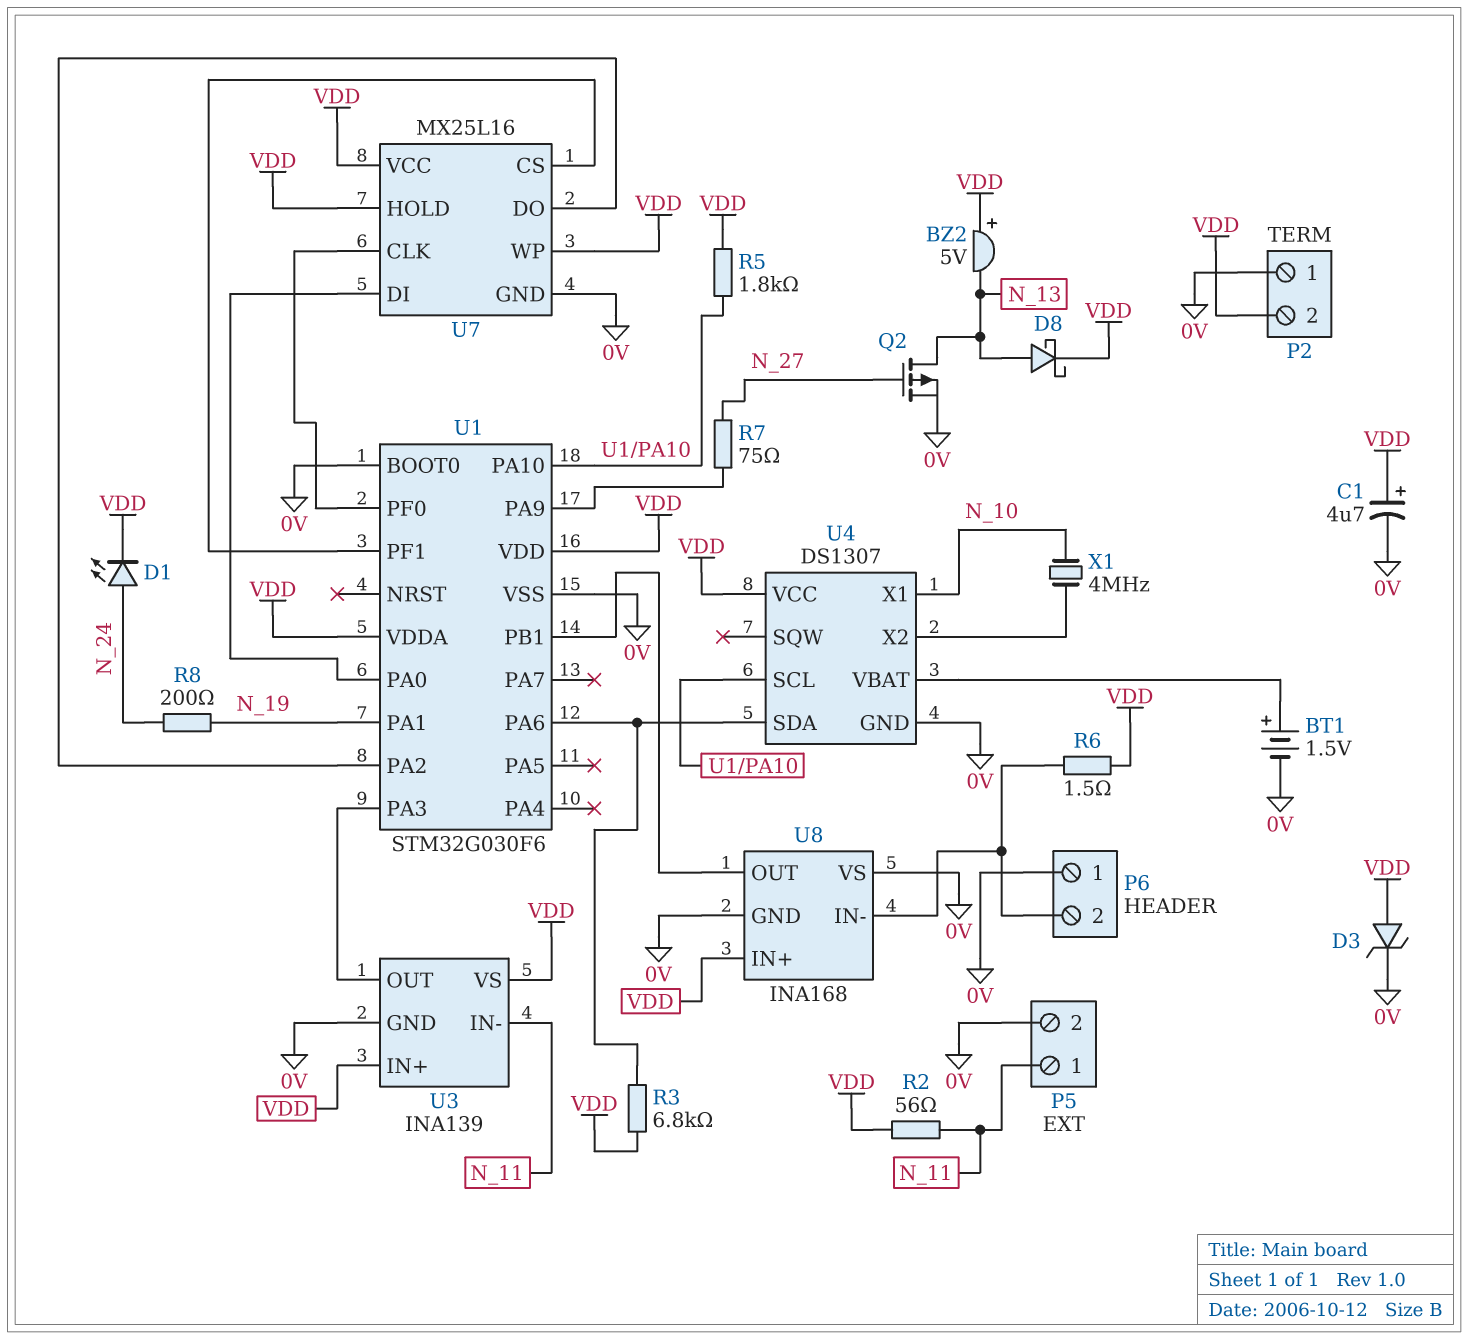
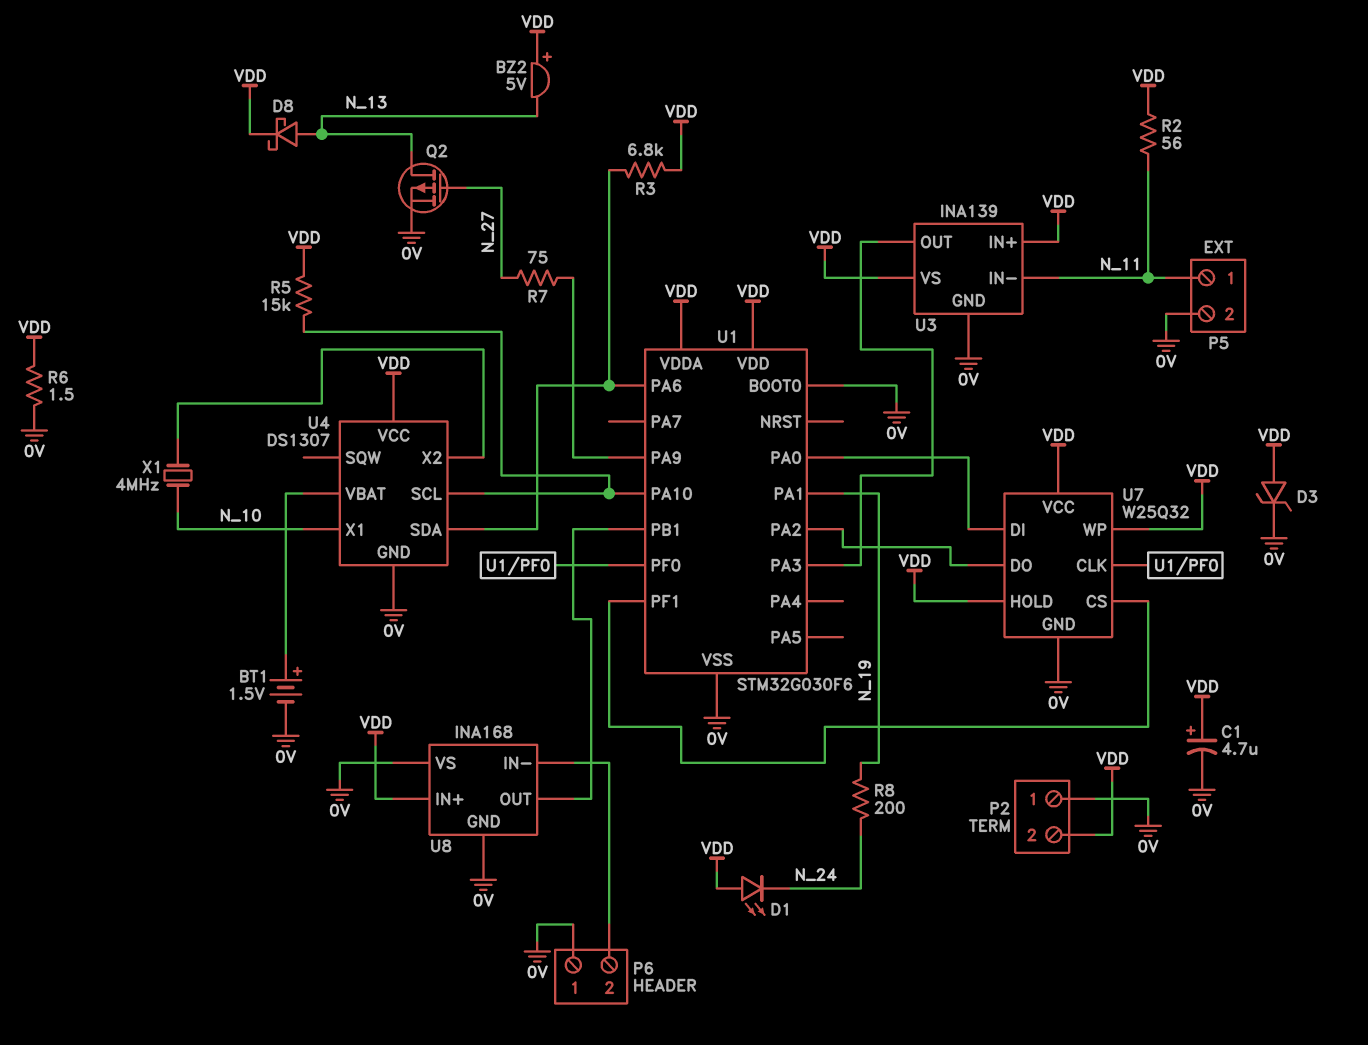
D1: LED (A N_24, K VDD) -> LED (A VDD, K N_24)
R5: 1.8k (U1/PA10, VDD) -> 15k (U1/PA10, VDD)
R6: 1.5 (P6/2, VDD) -> 1.5 (0V, VDD)
U7: MX25L16 -> W25Q32

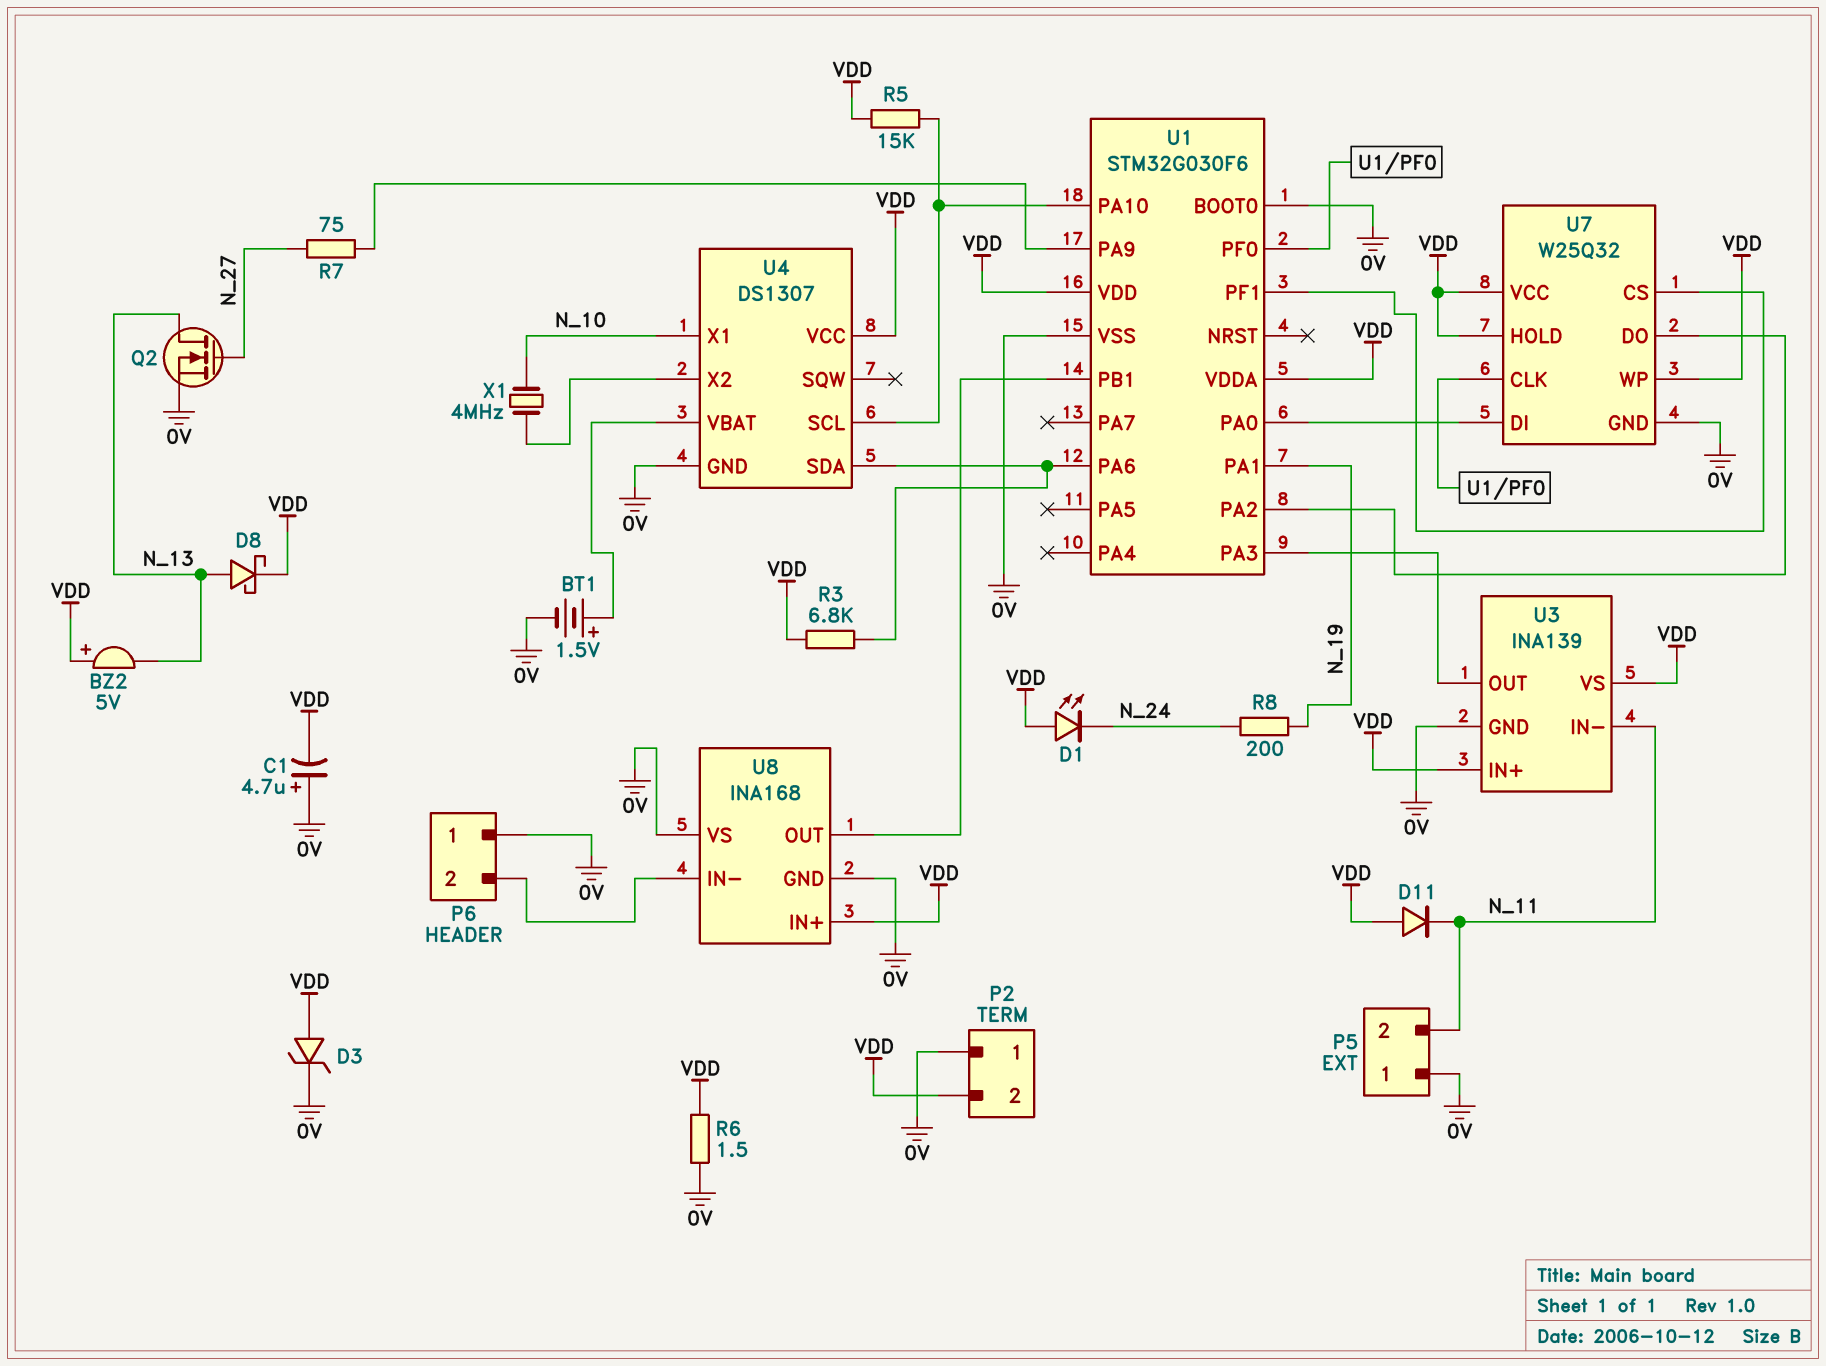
C1: 4.7uF (plus VDD, minus 0V) -> 4.7uF (plus 0V, minus VDD)
D11: none -> diode (A VDD, K N_11)
P5 pin 1: N_11 -> 0V
P5 pin 2: 0V -> N_11
Q2: PMOS (G N_27, D N_13, S 0V) -> NMOS (G N_27, D N_13, S 0V)
R2: 56 (N_11, VDD) -> none

